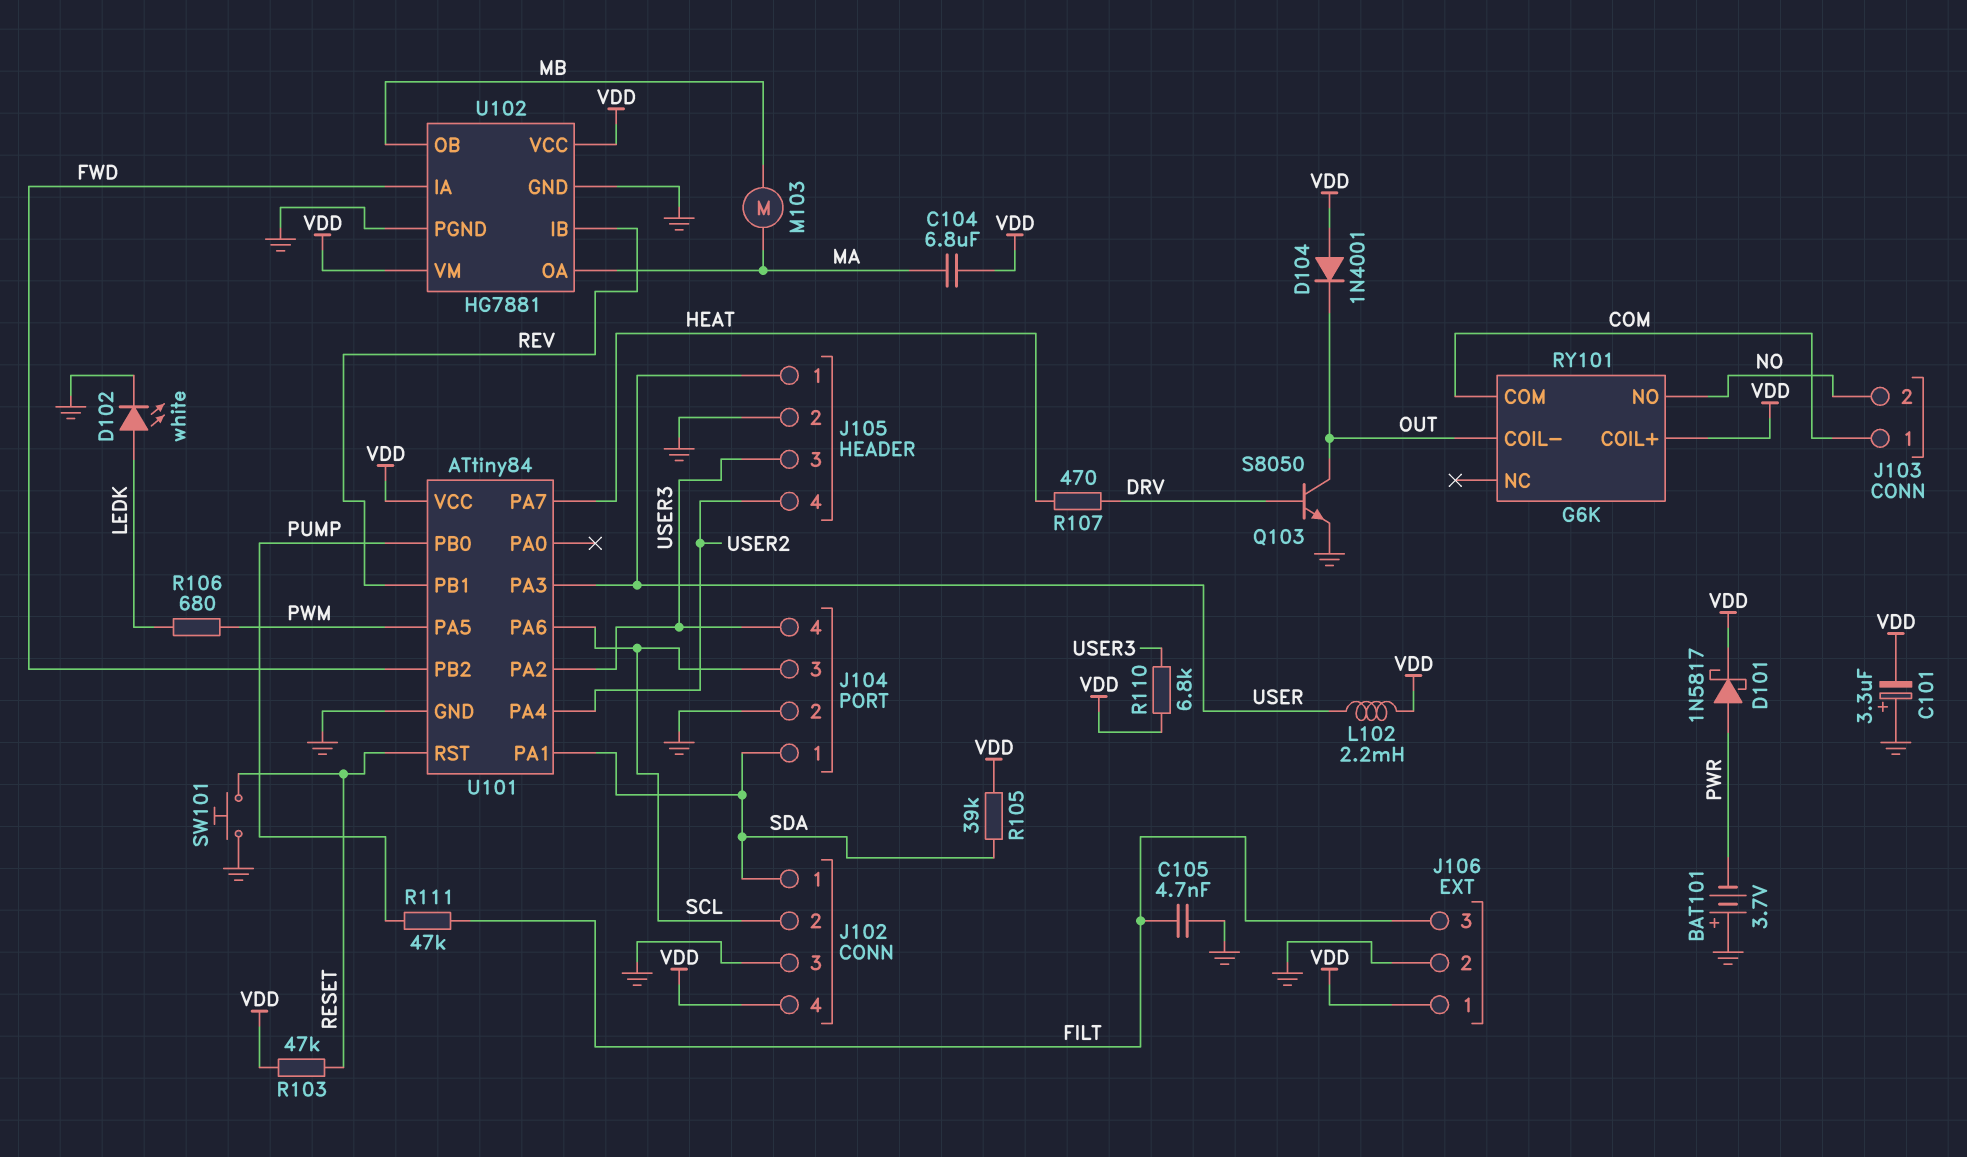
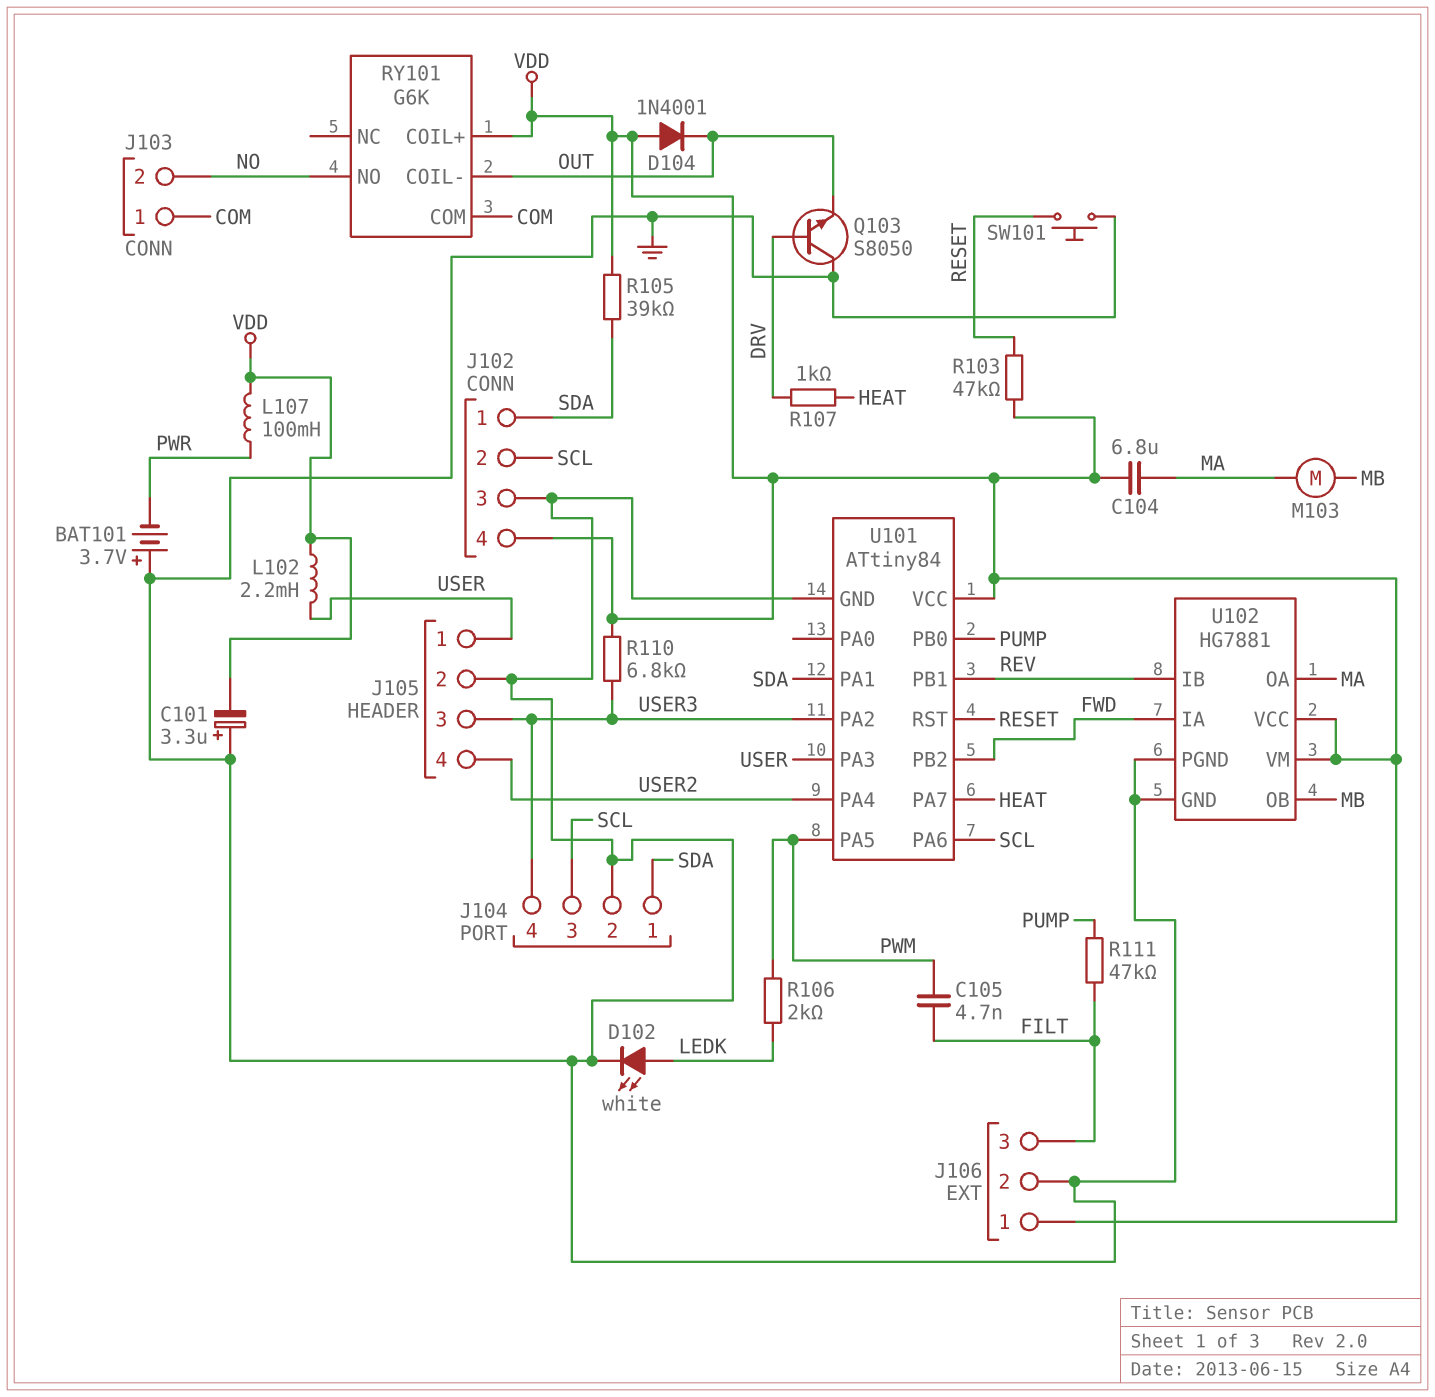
C105: 4.7nF (FILT, GND) -> 4.7nF (FILT, PWM)
D101: schottky 1N5817 (A PWR, K VDD) -> none
L107: none -> 100mH (PWR, VDD)
Q103: NPN S8050 (B DRV, C OUT, E GND) -> NPN S8050 (B DRV, C GND, E OUT)
R106: 680 (LEDK, PWM) -> 2k (LEDK, PWM)
R107: 470 (DRV, HEAT) -> 1k (DRV, HEAT)

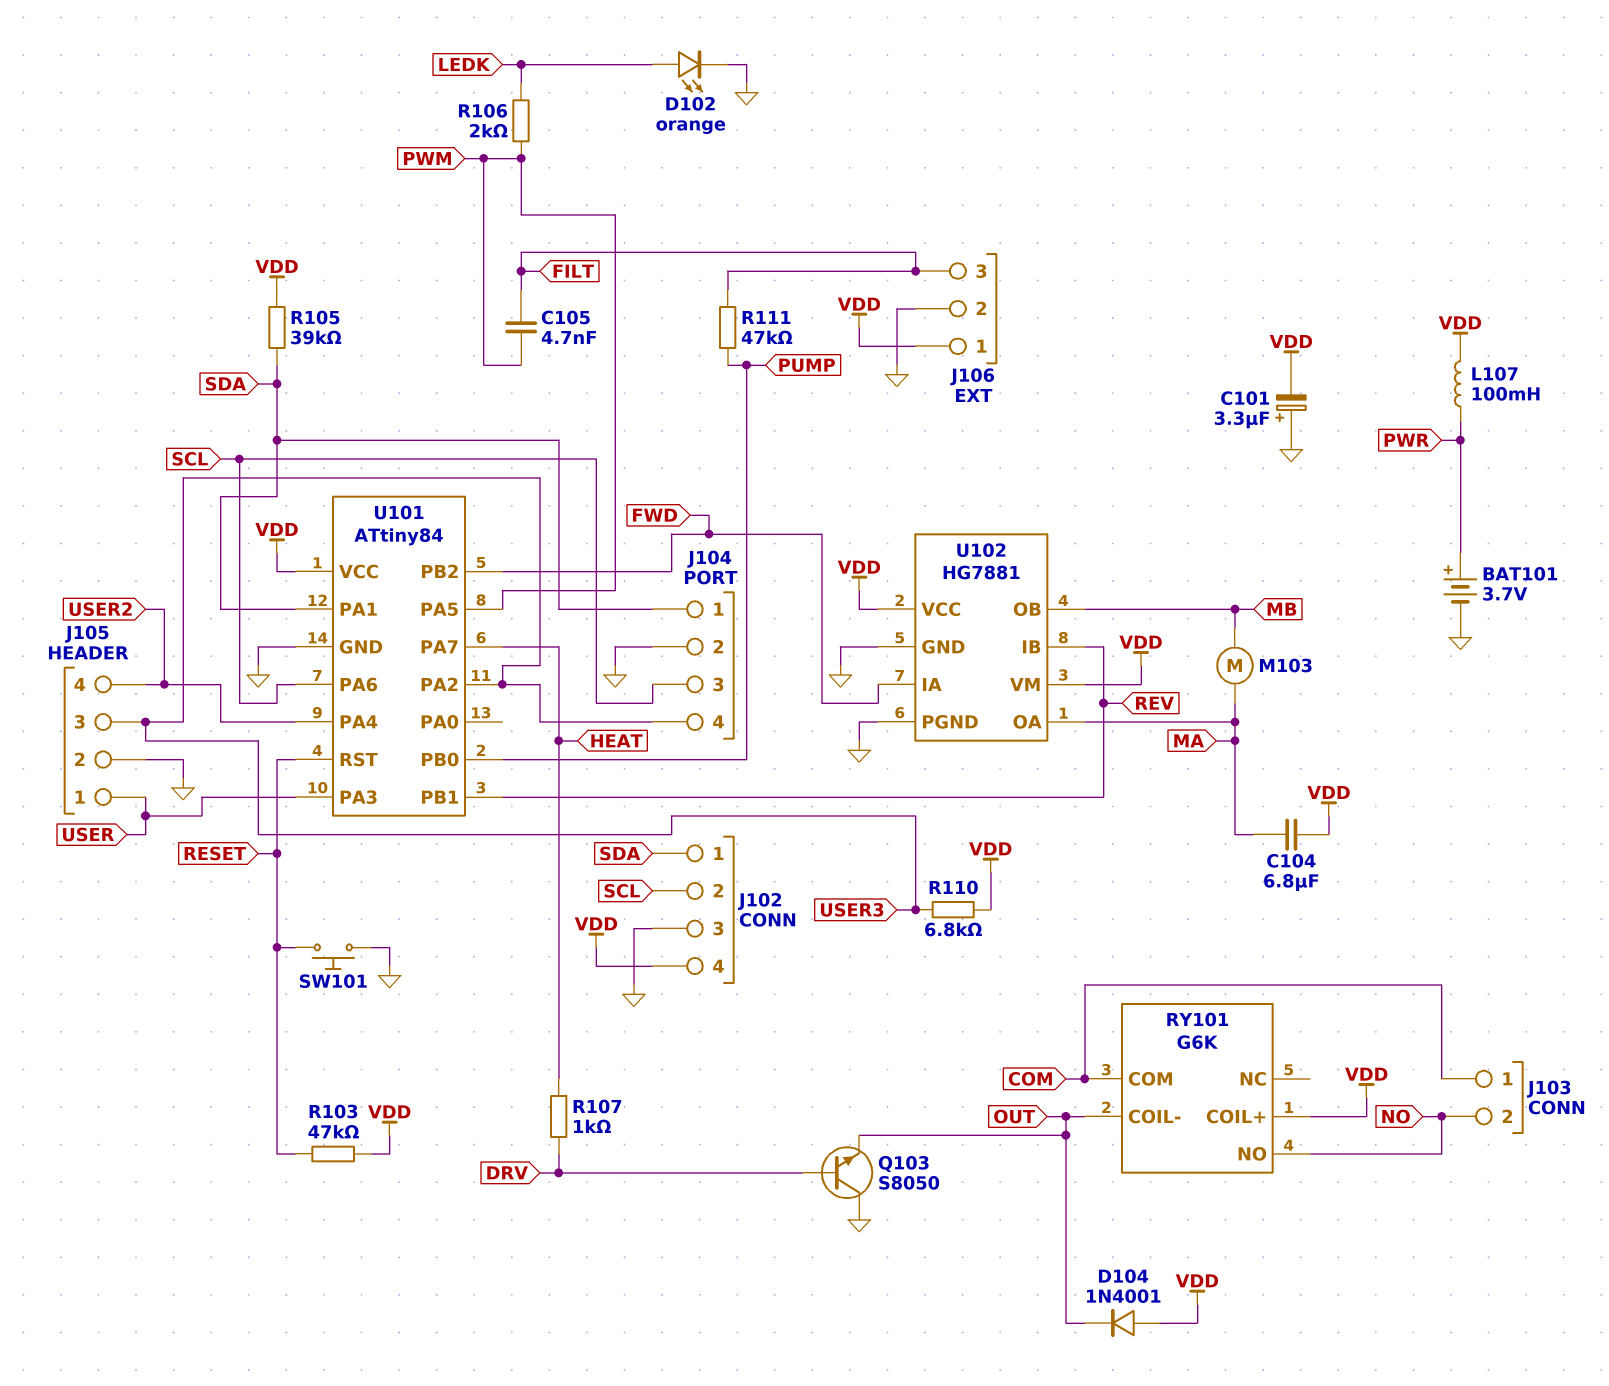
BAT101: 3.7V (plus GND, minus PWR) -> 3.7V (plus PWR, minus GND)
D102: LED white (A LEDK, K GND) -> LED orange (A LEDK, K GND)
L102: 2.2mH (USER, VDD) -> none

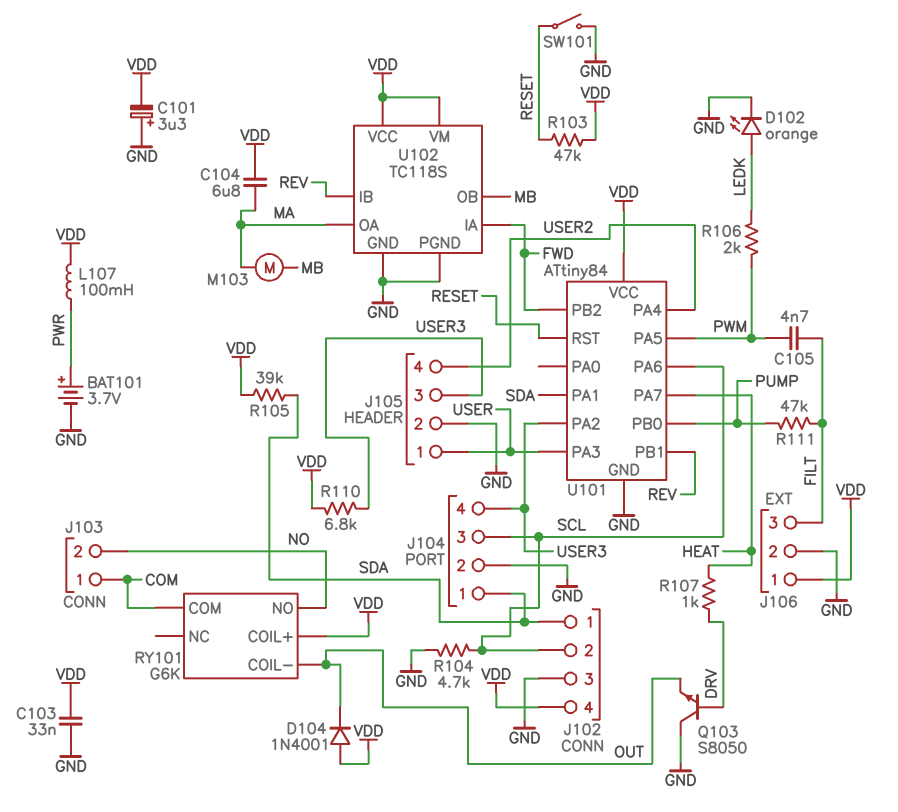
C103: none -> 33nF (GND, VDD)
R104: none -> 4.7k (GND, SCL)
SW101: button (GND, RESET) -> switch (GND, RESET)
U102: HG7881 -> TC118S

